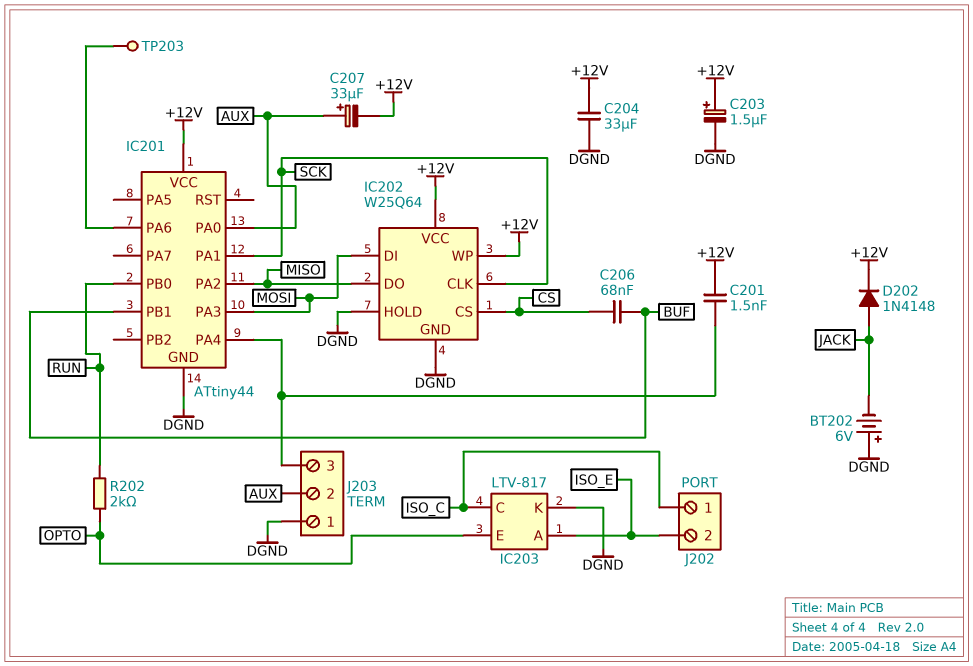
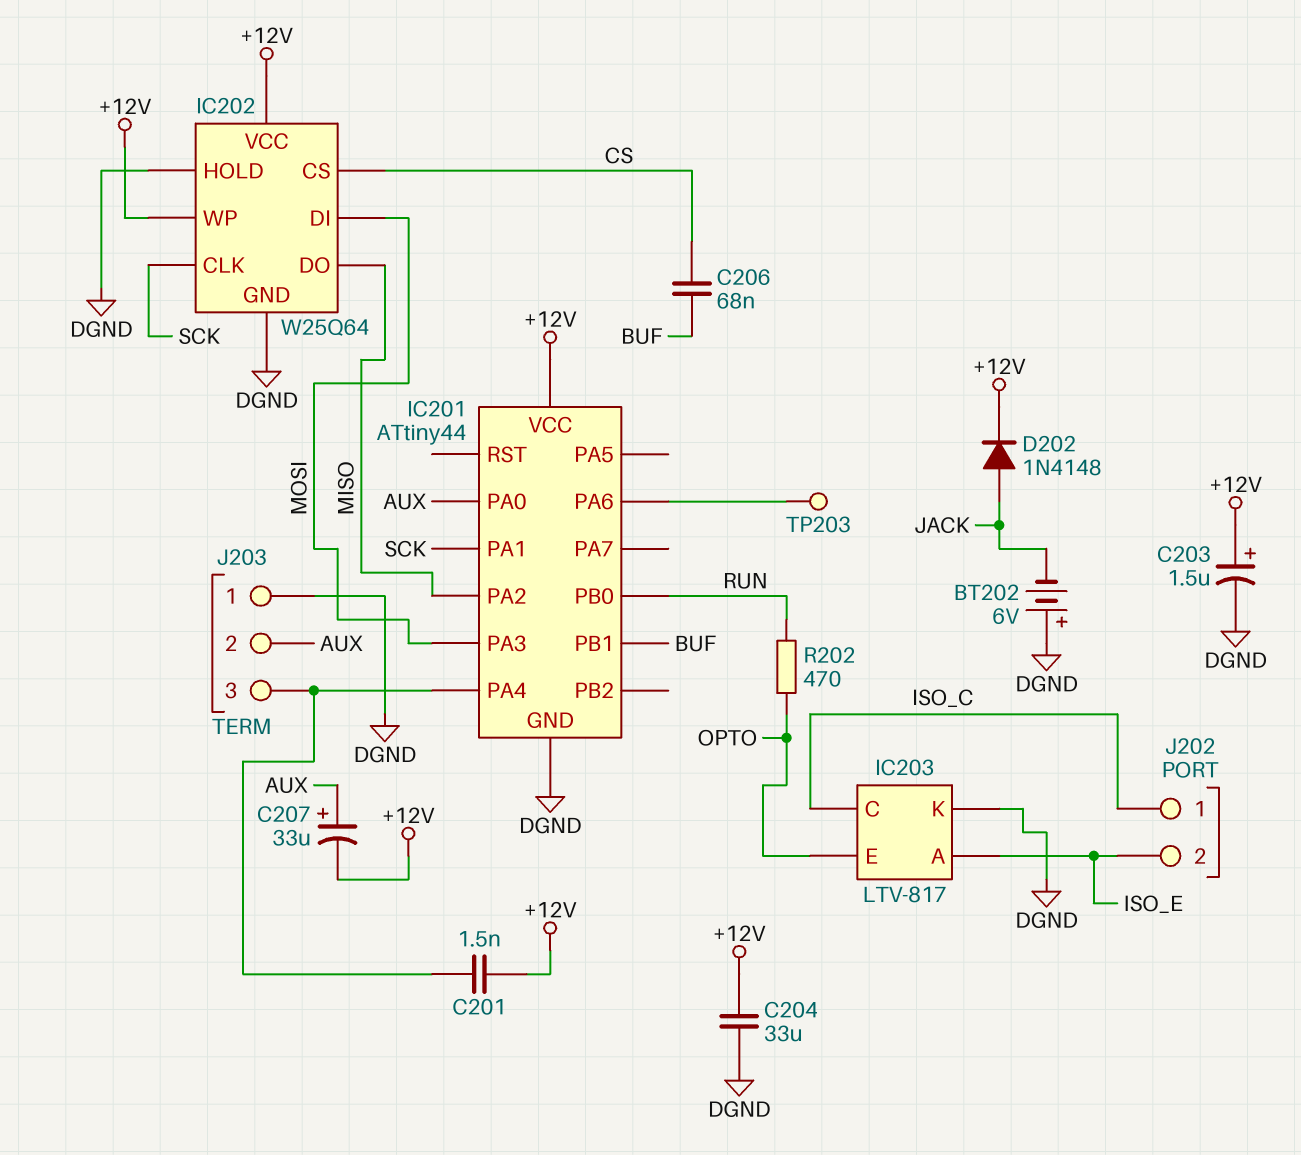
R202: 2k (OPTO, RUN) -> 470 (OPTO, RUN)

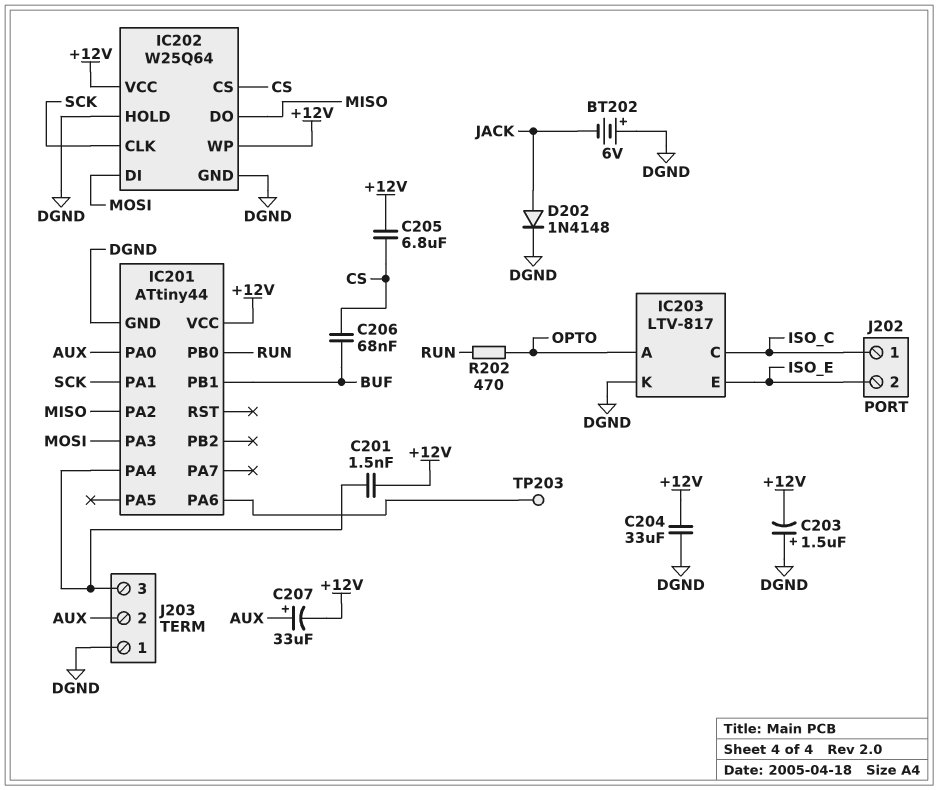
C203: 1.5uF (plus +12V, minus DGND) -> 1.5uF (plus DGND, minus +12V)
C205: none -> 6.8uF (+12V, CS)
D202: diode 1N4148 (A JACK, K +12V) -> diode 1N4148 (A JACK, K DGND)
IC203 pin A: ISO_E -> OPTO
IC203 pin E: OPTO -> ISO_E

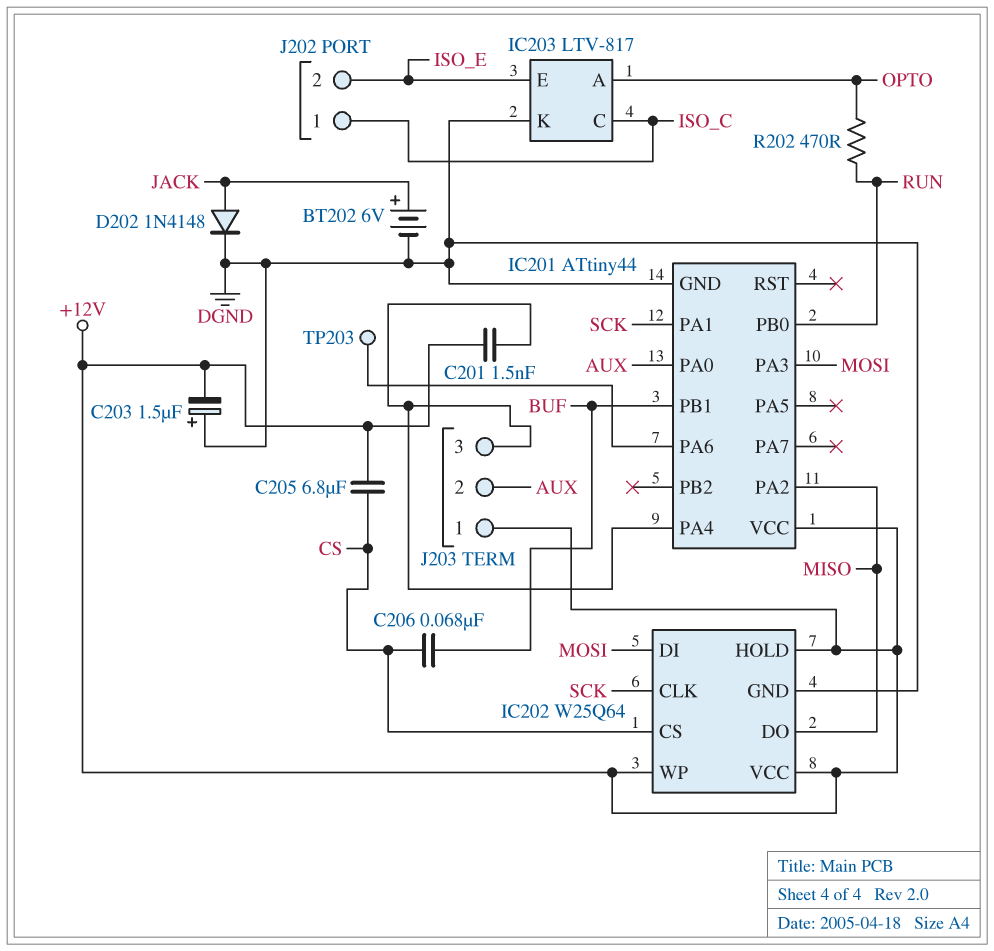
BT202: 6V (plus DGND, minus JACK) -> 6V (plus JACK, minus DGND)
C204: 33uF (+12V, DGND) -> none
C207: 33uF (plus AUX, minus +12V) -> none
IC202 pin HOLD: DGND -> +12V
J203 pin 1: DGND -> +12V

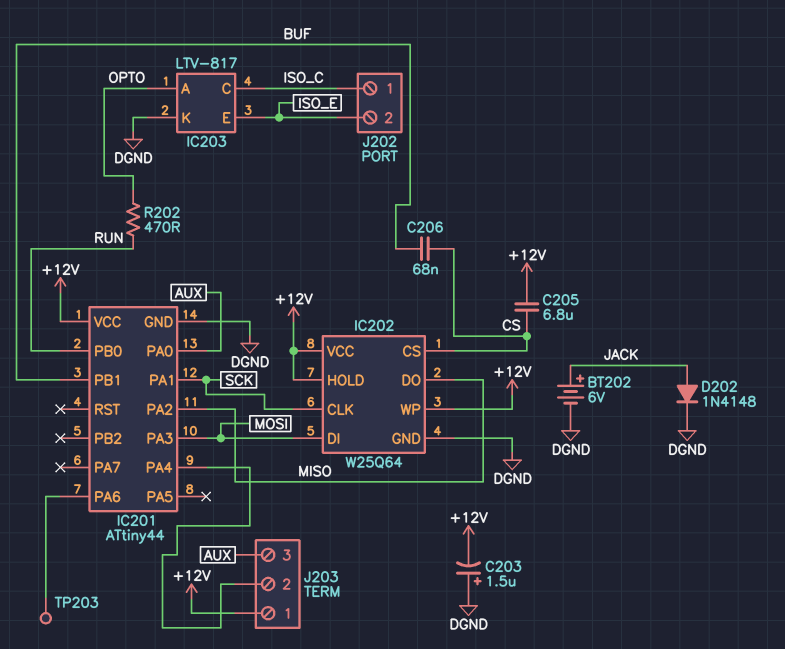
C201: 1.5nF (+12V, IC201/PA4) -> none
J203 pin 2: AUX -> IC201/PA4
J203 pin 3: IC201/PA4 -> AUX

